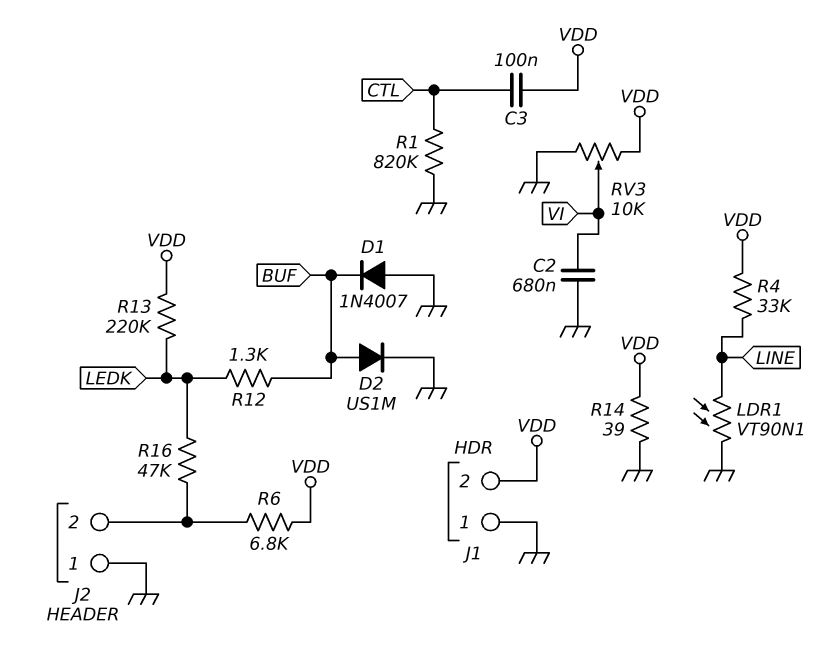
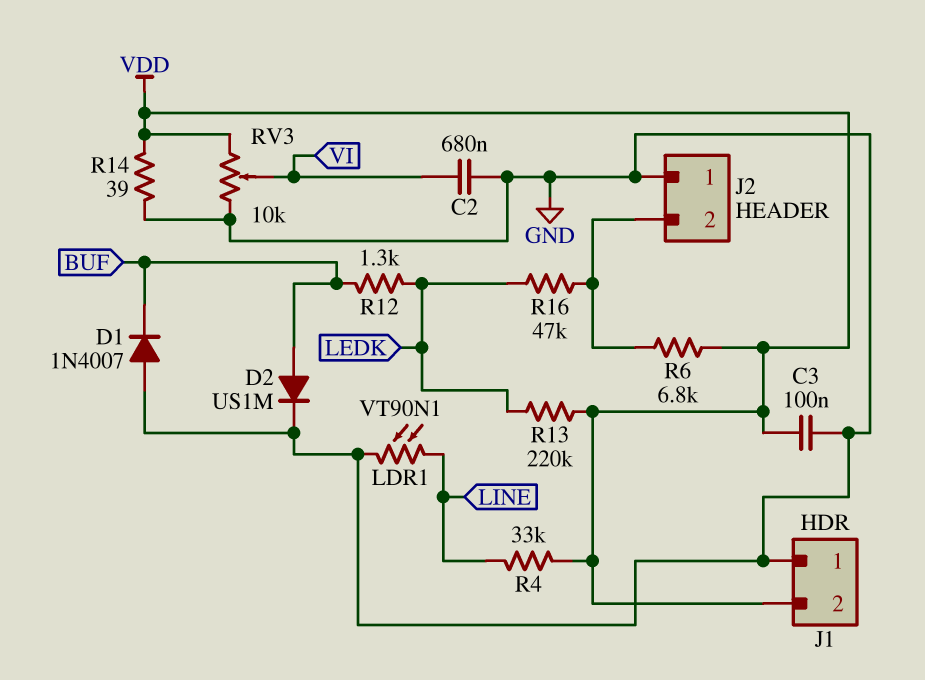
C3: 100nF (CTL, VDD) -> 100nF (GND, VDD)
R1: 820k (CTL, GND) -> none

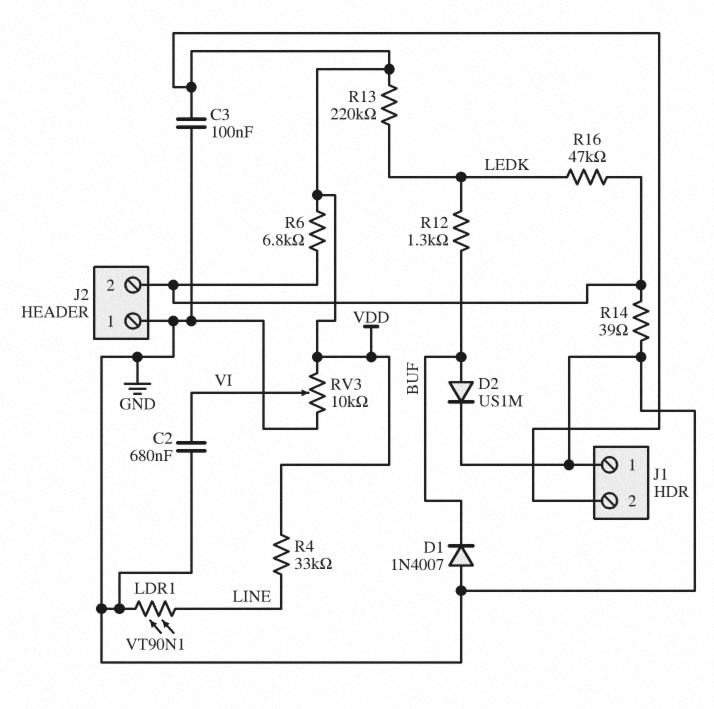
R14: 39 (GND, VDD) -> 39 (GND, J2/2)

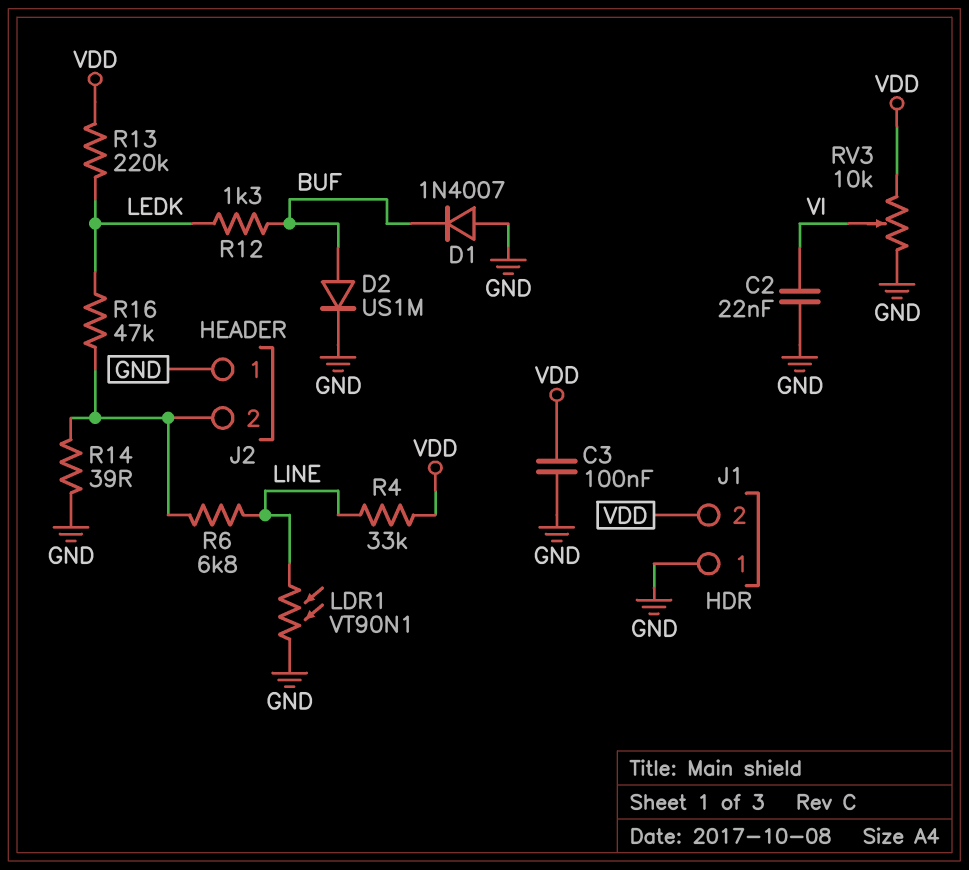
C2: 680nF (GND, VI) -> 22nF (GND, VI)
R6: 6.8k (J2/2, VDD) -> 6.8k (J2/2, LINE)

